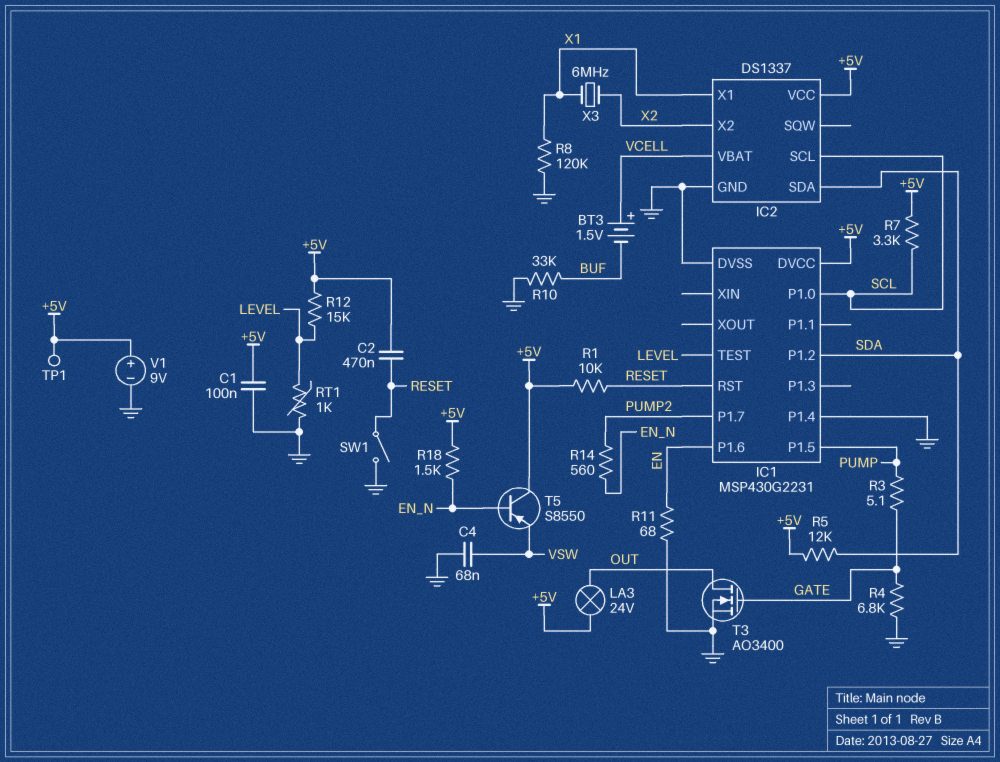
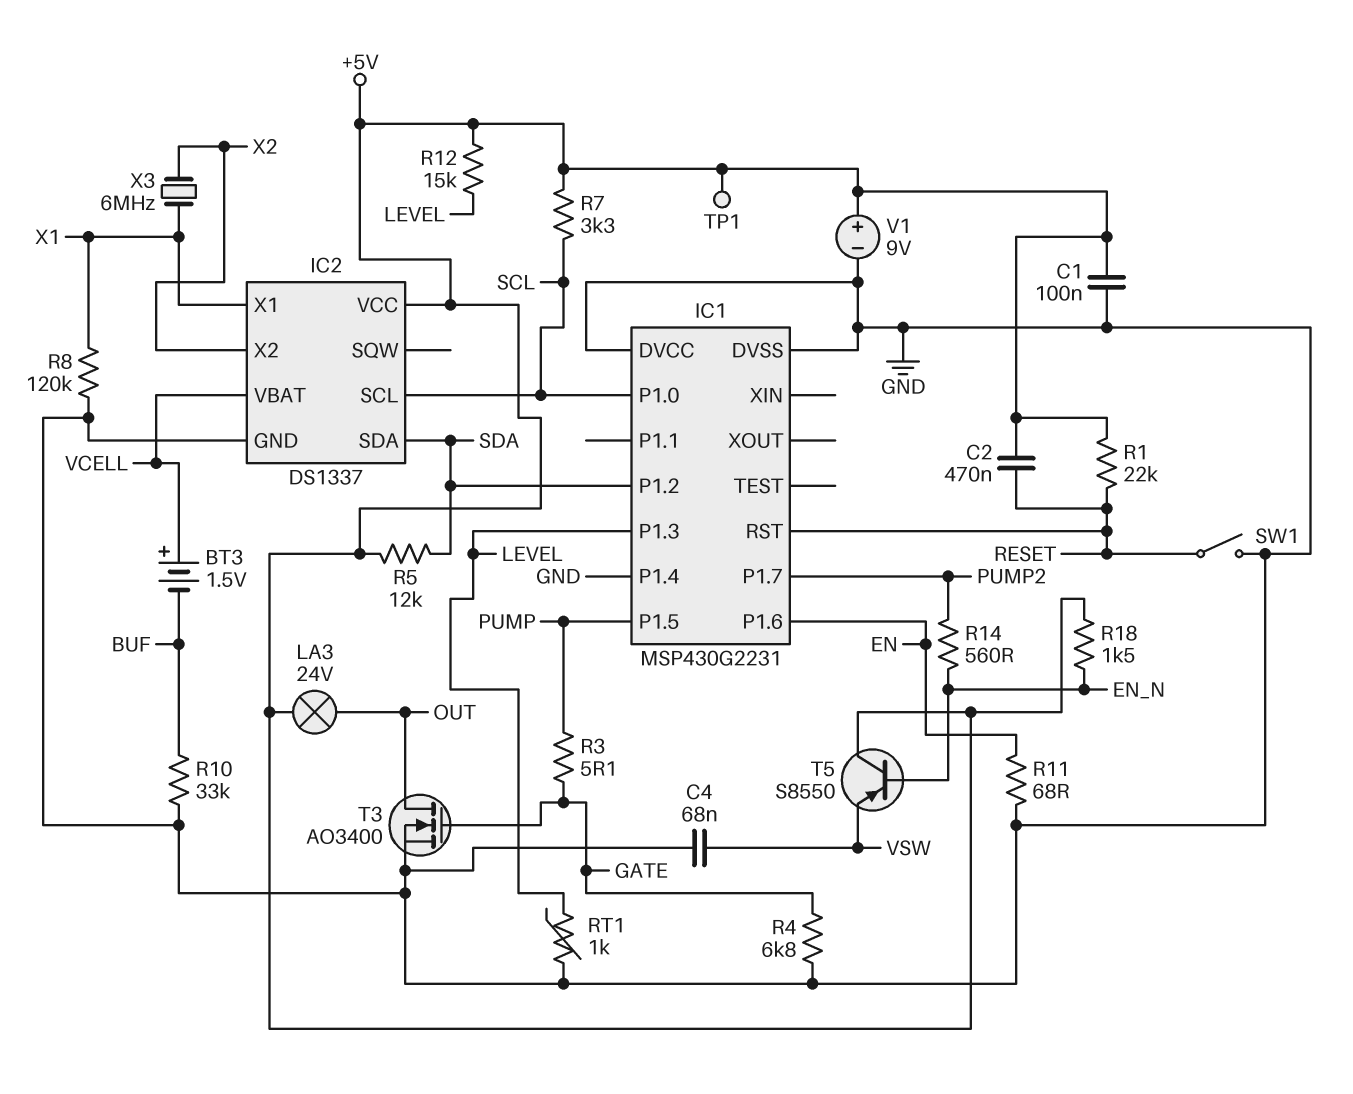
IC1 pin DVCC: +5V -> GND
IC1 pin P1.3: none -> LEVEL
IC1 pin TEST: LEVEL -> none
R1: 10k (+5V, RESET) -> 22k (+5V, RESET)

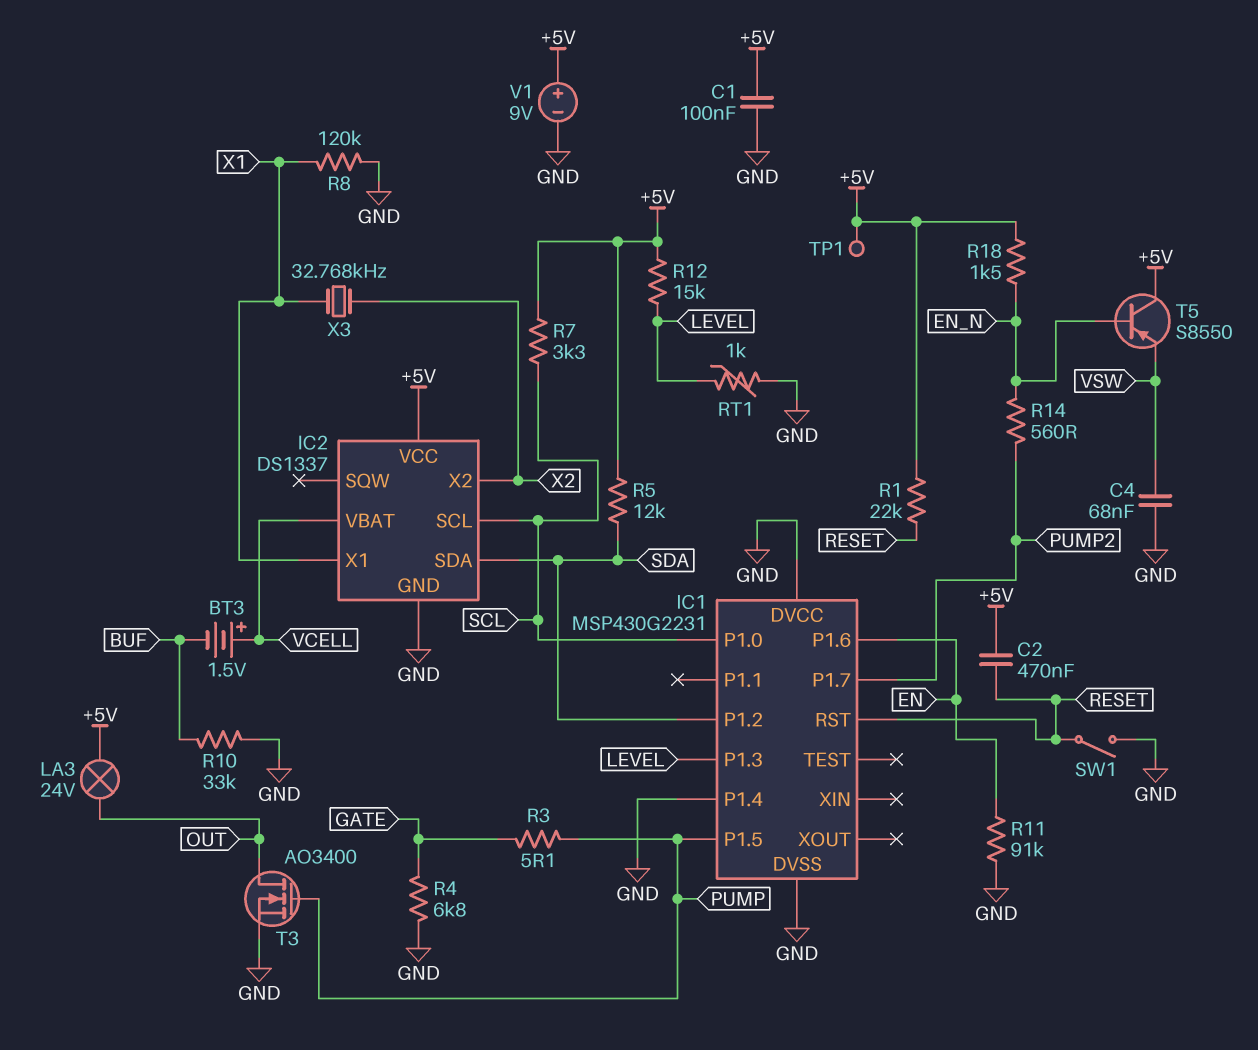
R11: 68 (EN, GND) -> 91k (EN, GND)
T3: NMOS AO3400 (G GATE, D OUT, S GND) -> NMOS AO3400 (G PUMP, D OUT, S GND)
X3: 6MHz (X1, X2) -> 32.768kHz (X1, X2)

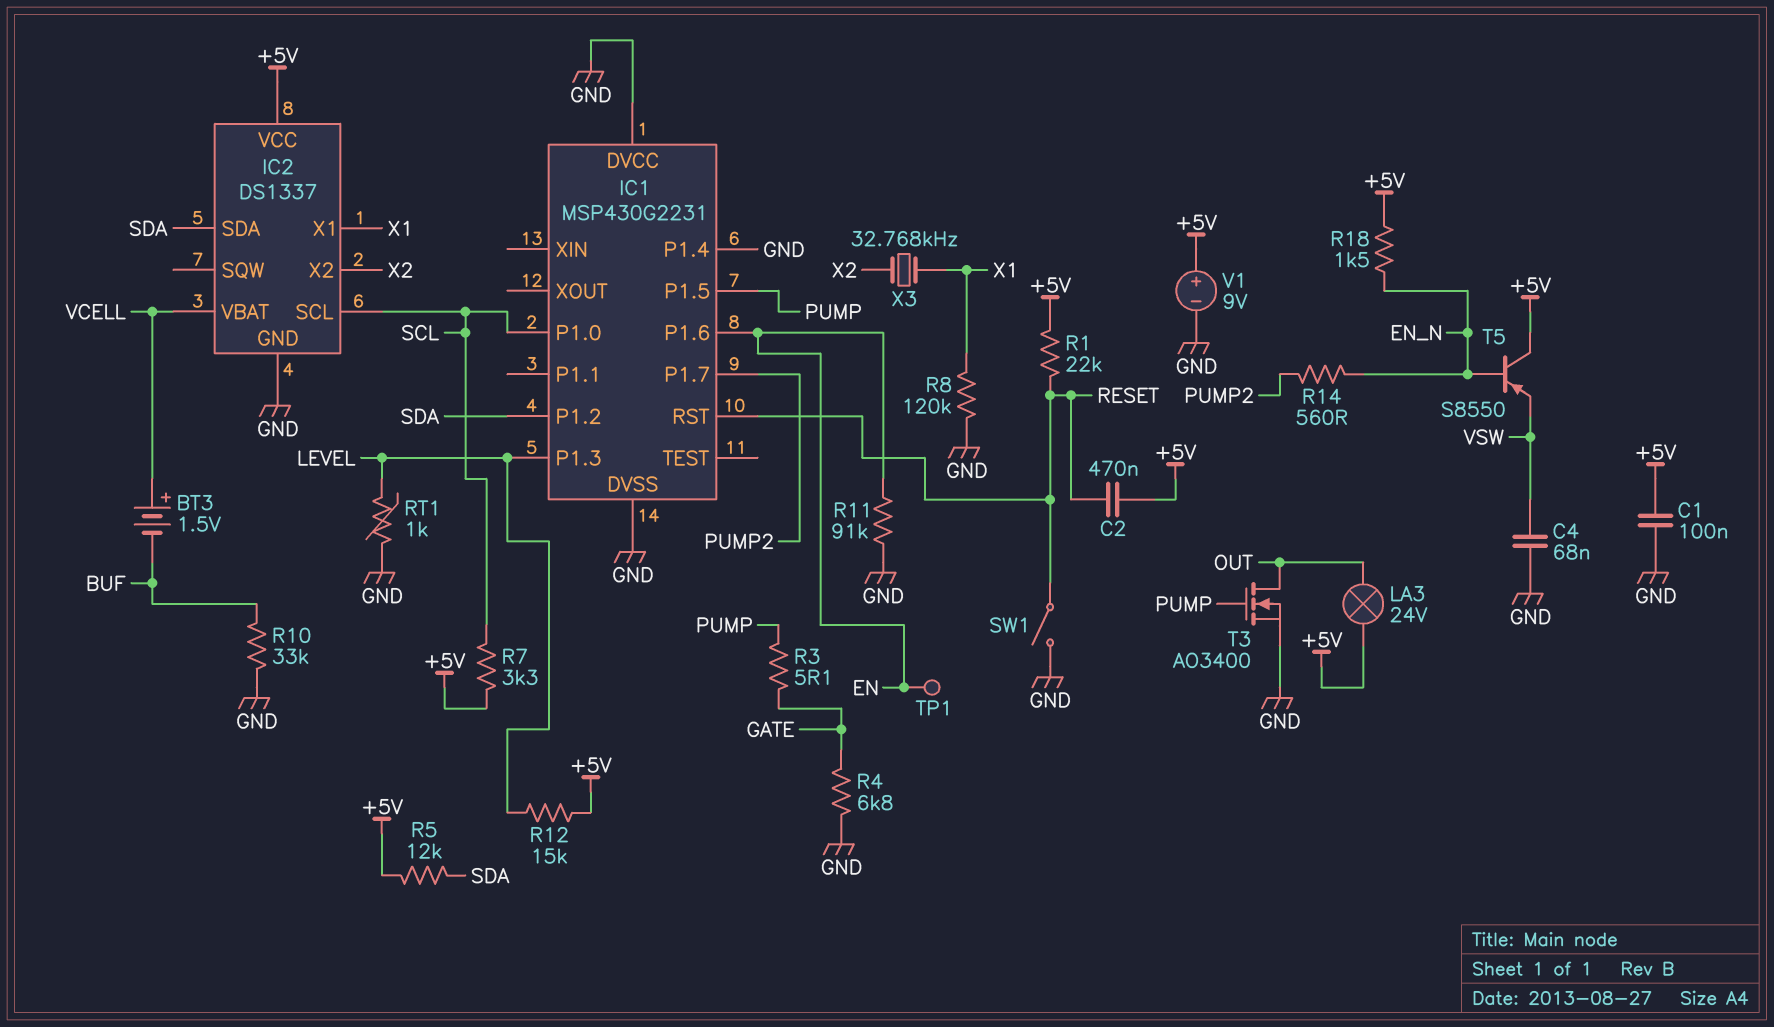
TP1: test point (+5V) -> test point (EN)

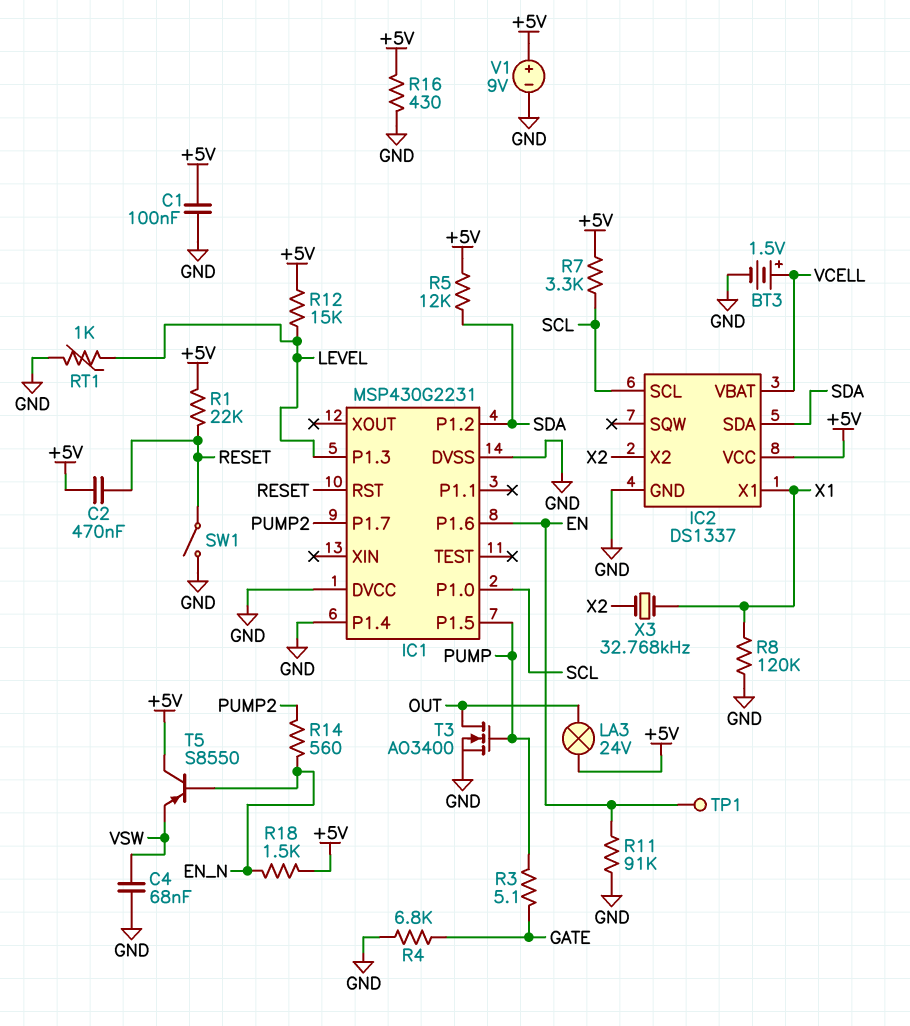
BT3: 1.5V (plus VCELL, minus BUF) -> 1.5V (plus VCELL, minus GND)
R10: 33k (BUF, GND) -> none
R16: none -> 430 (+5V, GND)

